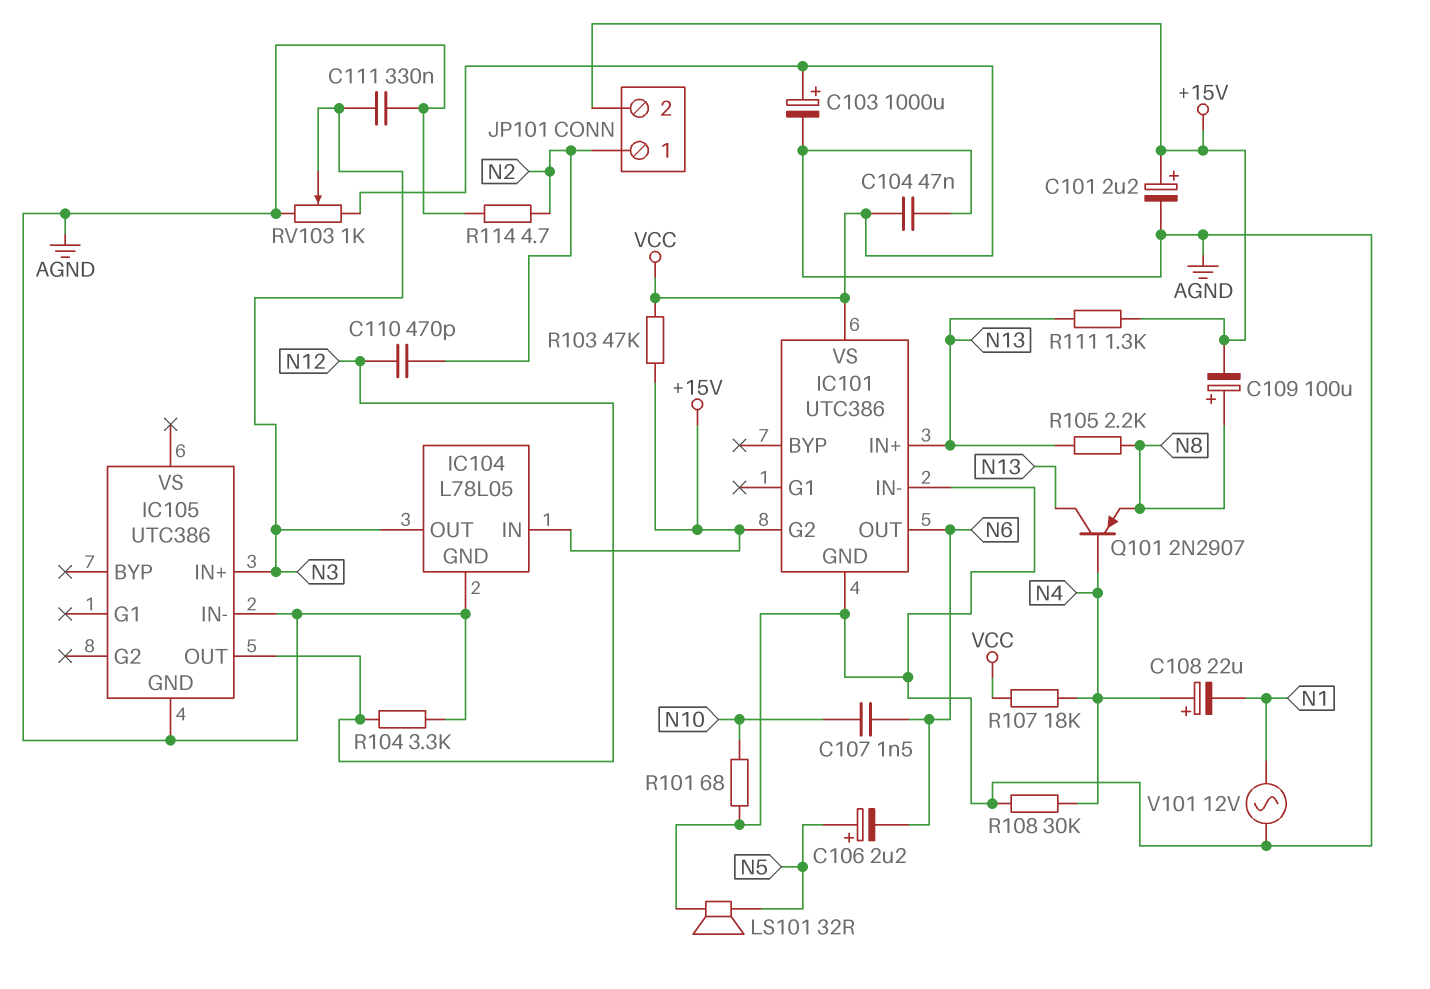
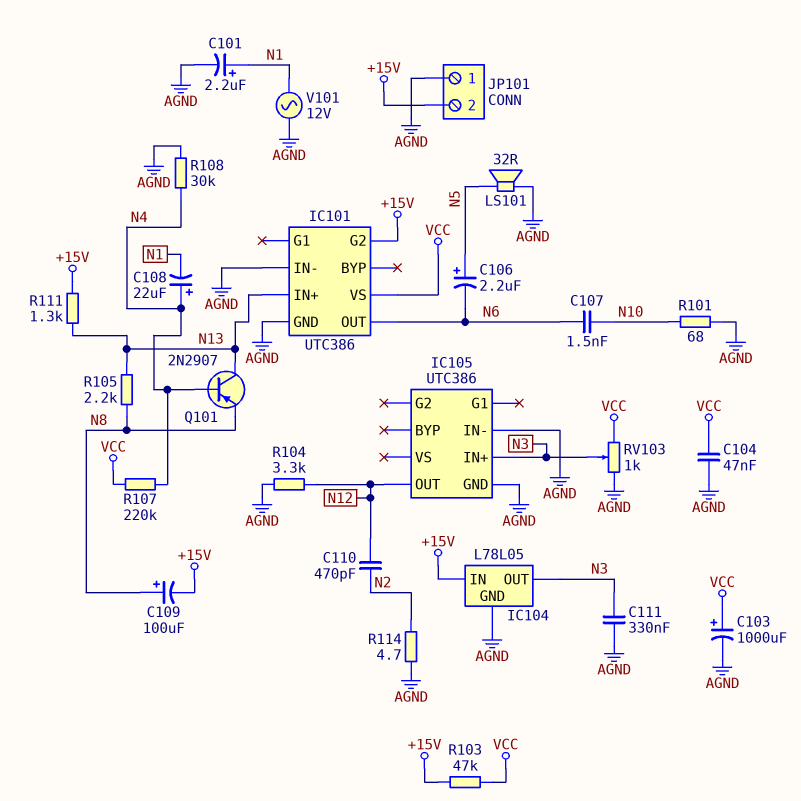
C101: 2.2uF (plus +15V, minus AGND) -> 2.2uF (plus N1, minus AGND)
JP101 pin 1: N2 -> AGND
R107: 18k (N4, VCC) -> 220k (N4, VCC)

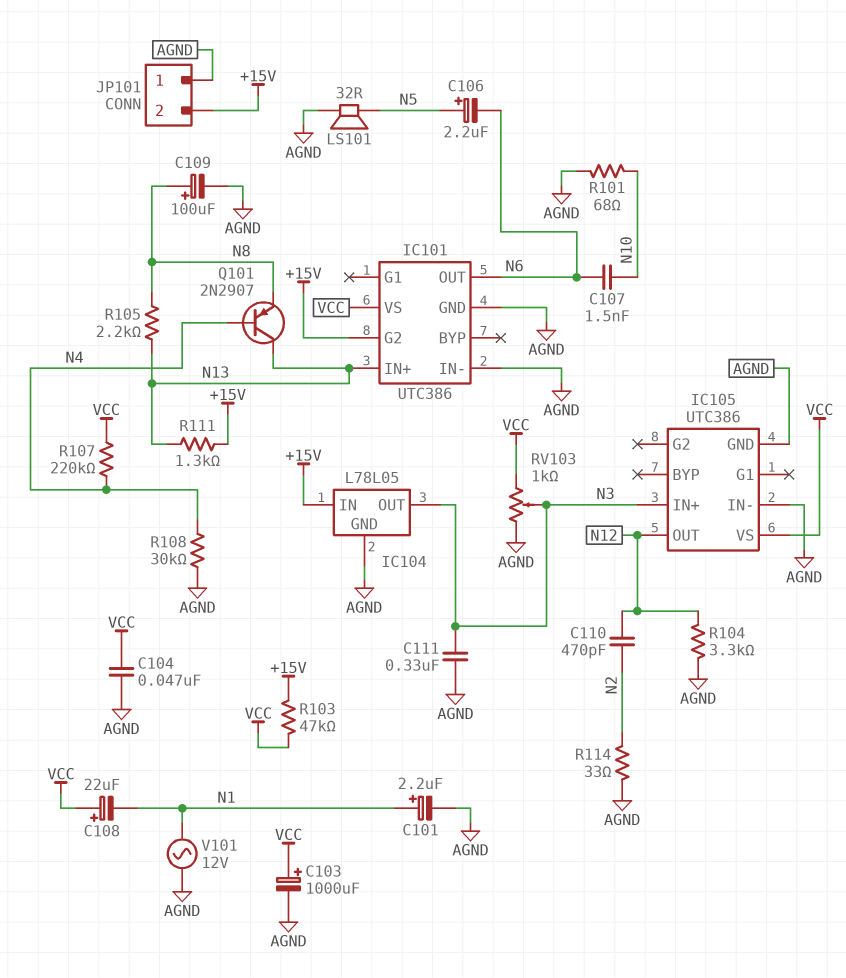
C108: 22uF (plus N4, minus N1) -> 22uF (plus VCC, minus N1)
C109: 100uF (plus N8, minus +15V) -> 100uF (plus N8, minus AGND)
IC105 pin VS: none -> VCC
R114: 4.7 (AGND, N2) -> 33 (AGND, N2)

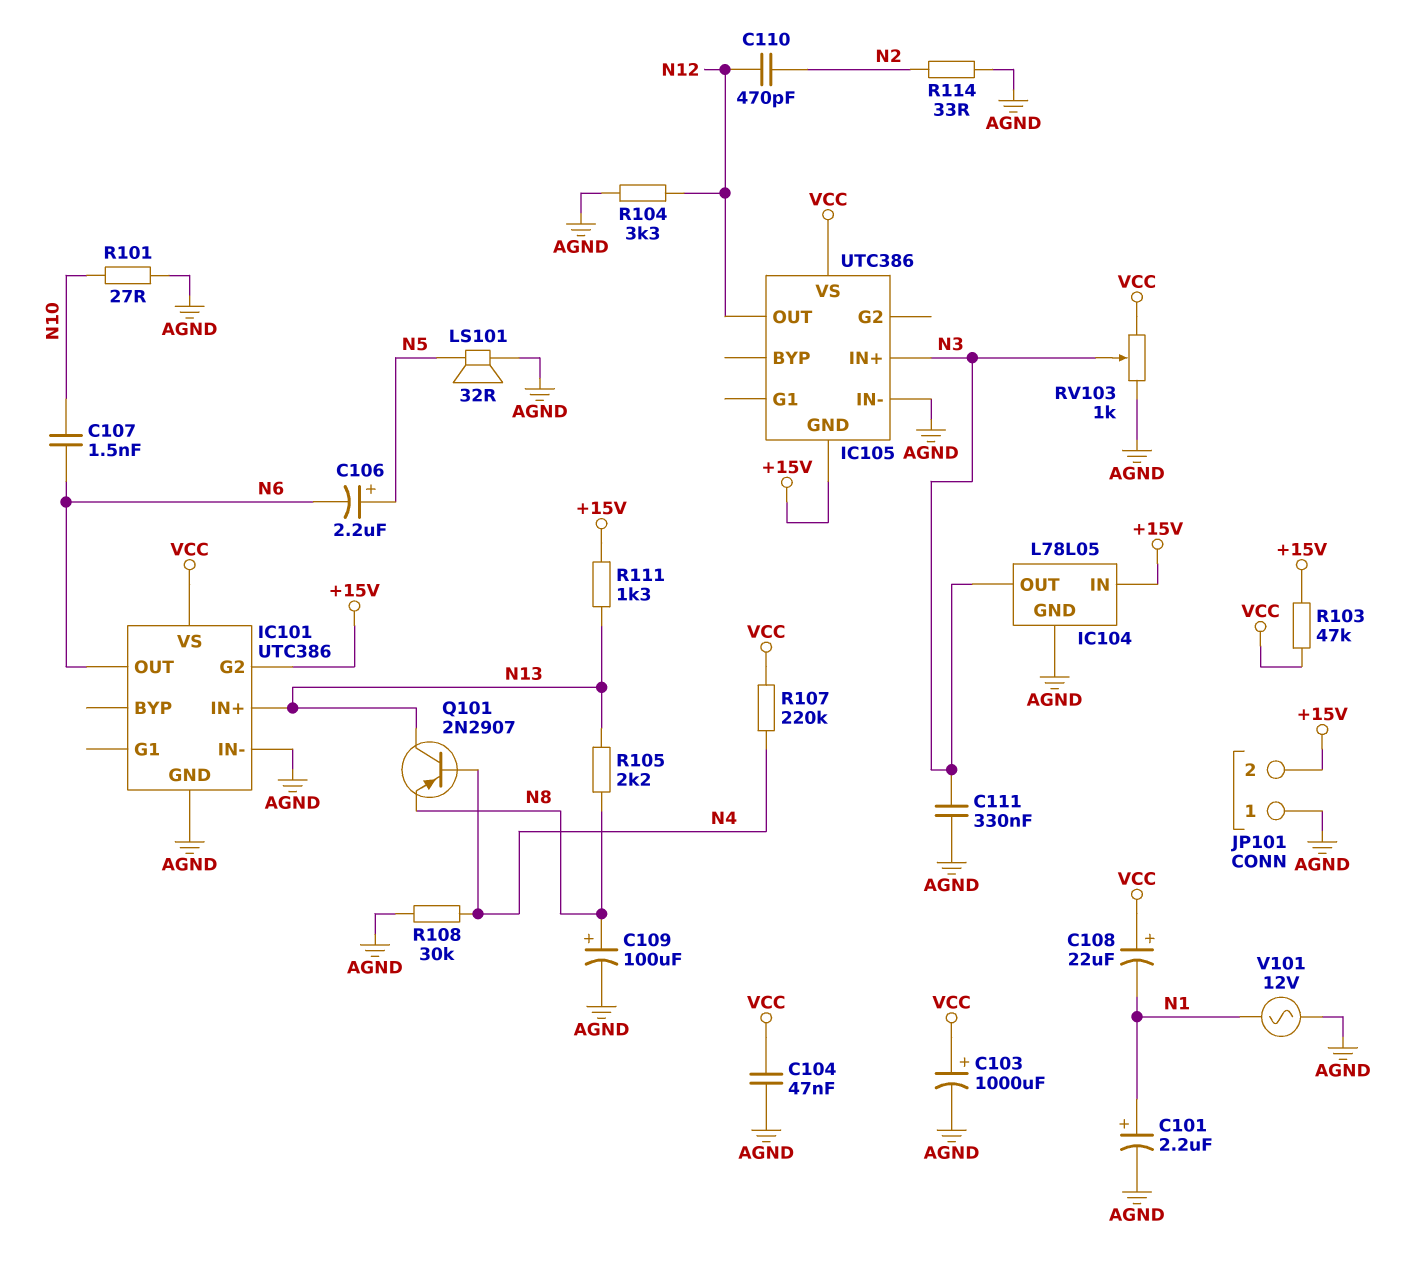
IC105 pin GND: AGND -> +15V
R101: 68 (AGND, N10) -> 27 (AGND, N10)

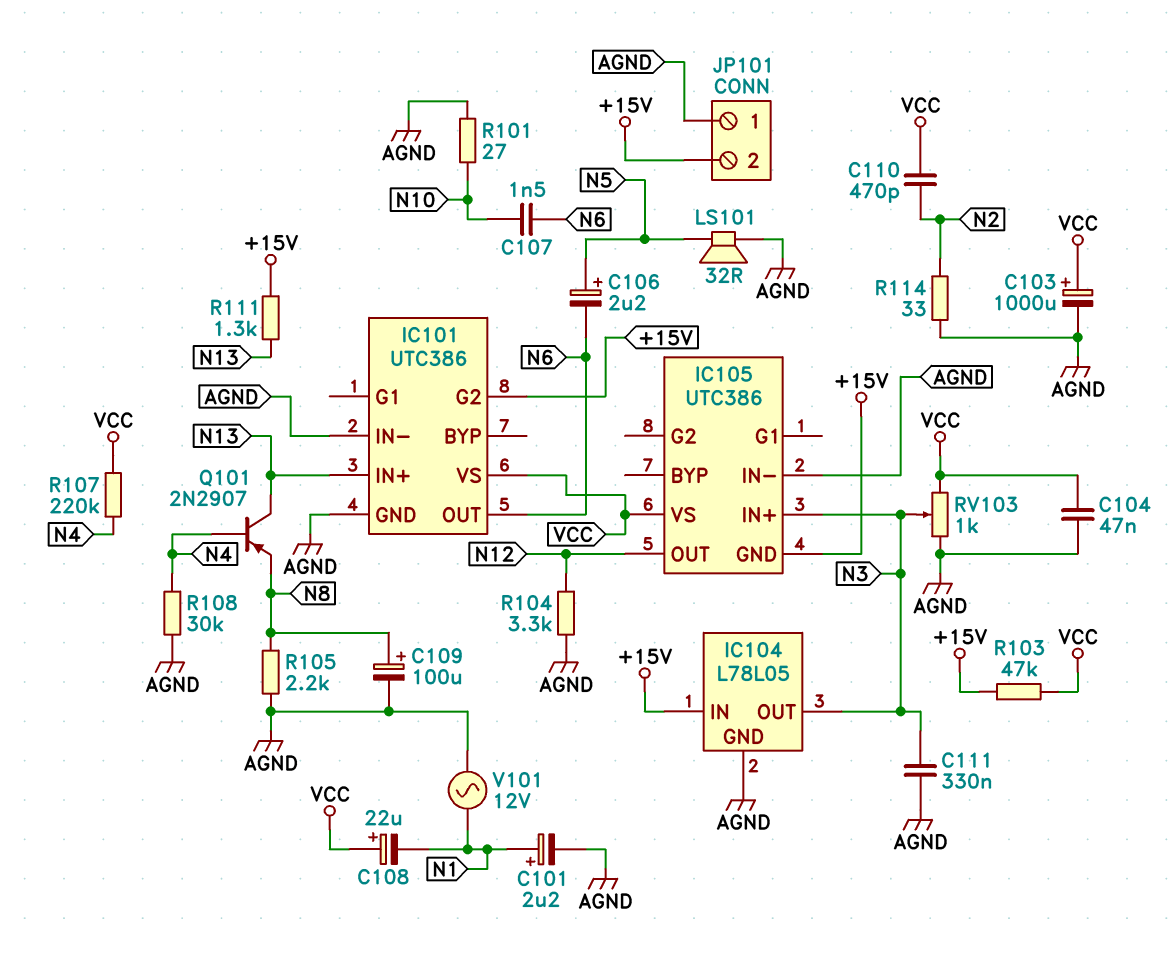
C110: 470pF (N2, N12) -> 470pF (N2, VCC)
R105: 2.2k (N8, N13) -> 2.2k (AGND, N8)

